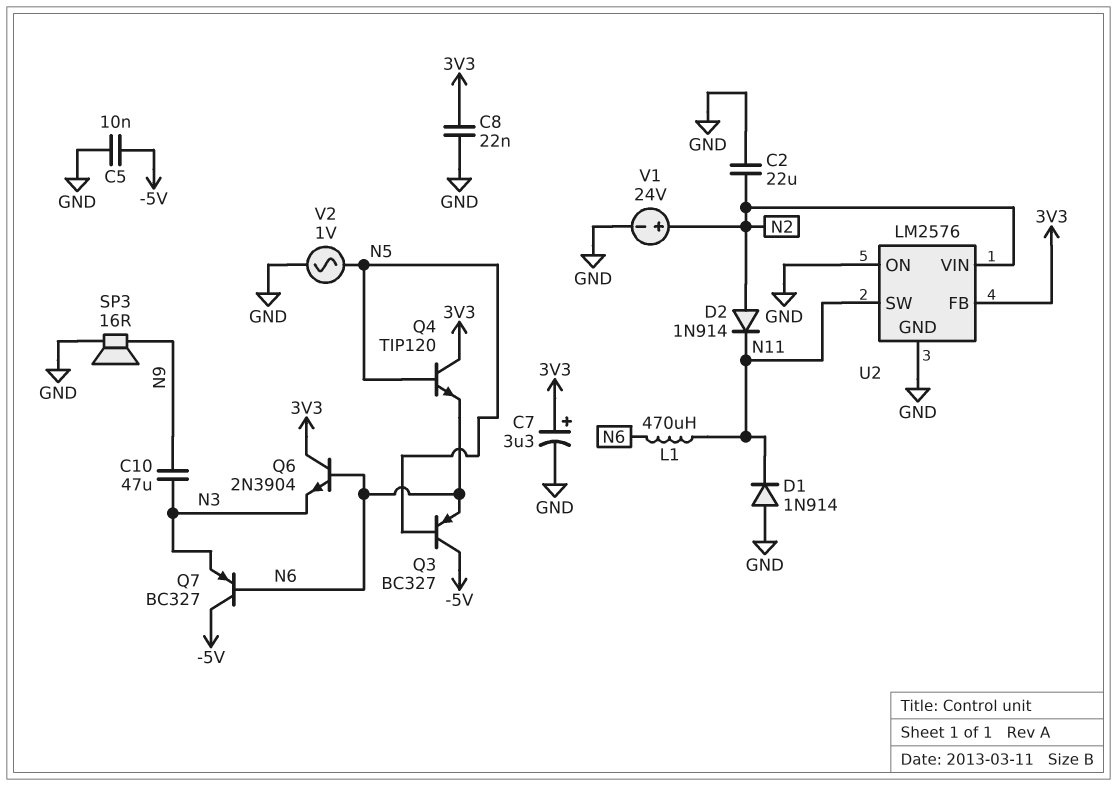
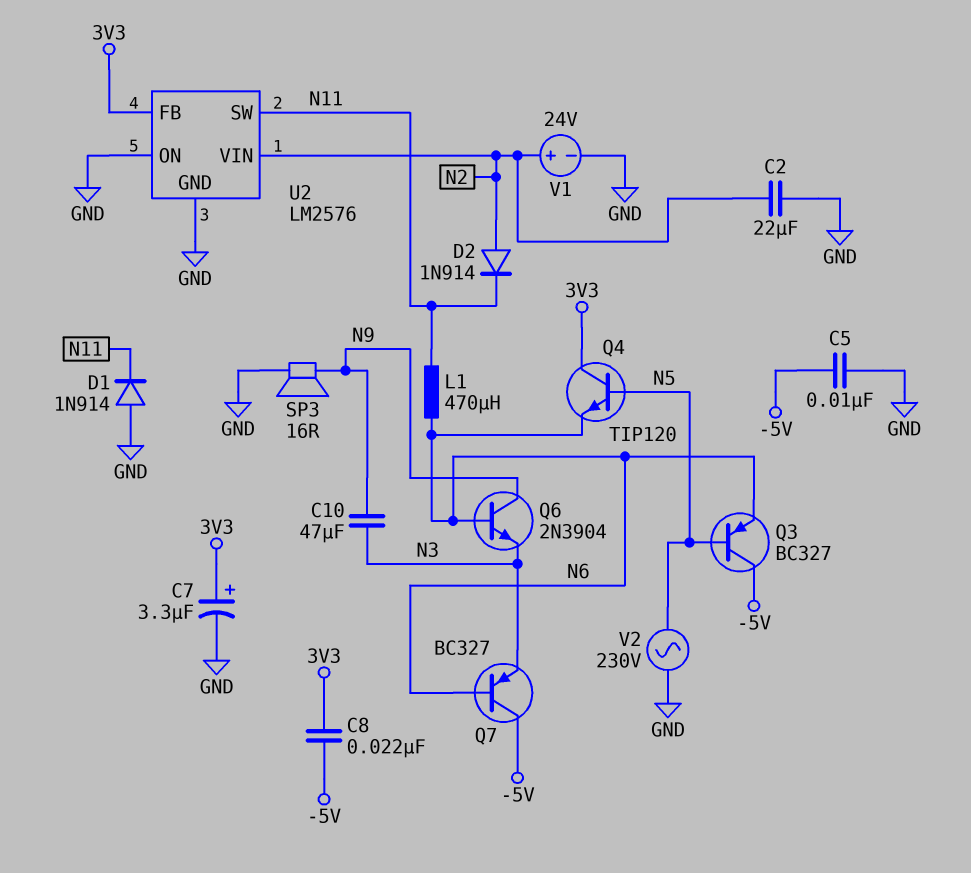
C8: 22nF (3V3, GND) -> 22nF (-5V, 3V3)
Q6: NPN 2N3904 (B N6, C 3V3, E N3) -> NPN 2N3904 (B N6, C N9, E N3)
V2: AC 1V (GND, N5) -> AC 230V (GND, N5)

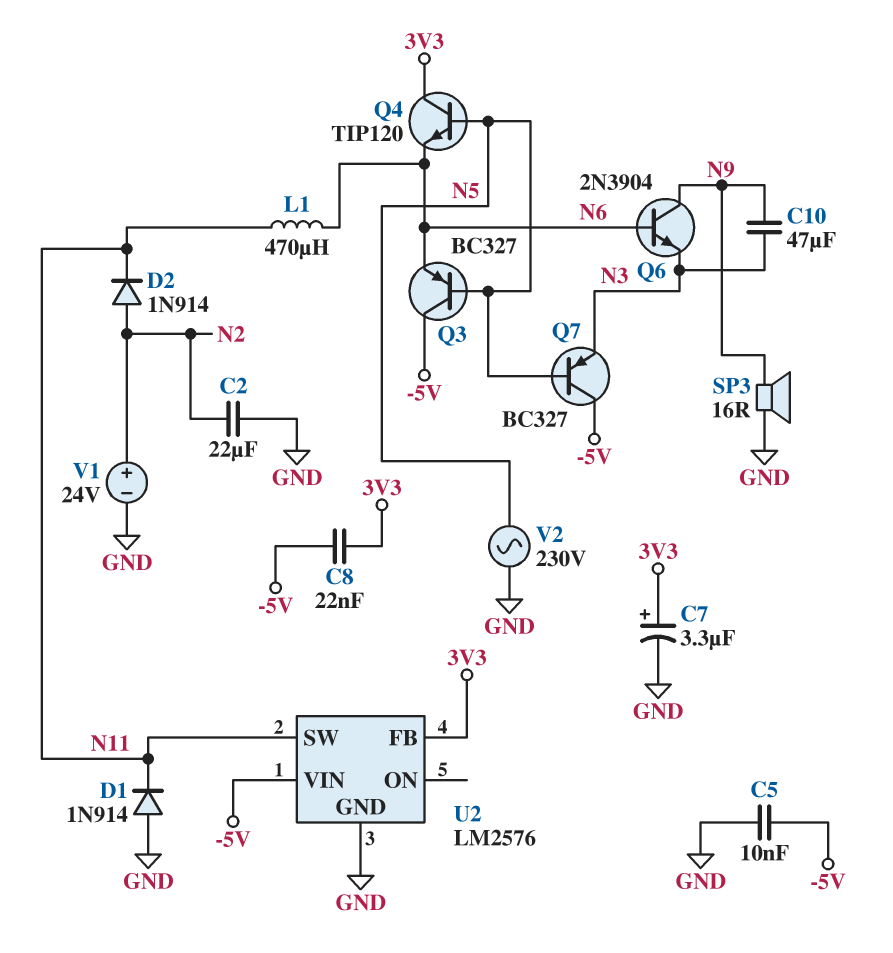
Q7: PNP BC327 (B N6, C -5V, E N3) -> PNP BC327 (B N5, C -5V, E N3)
U2 pin ON: GND -> none
U2 pin VIN: N2 -> -5V

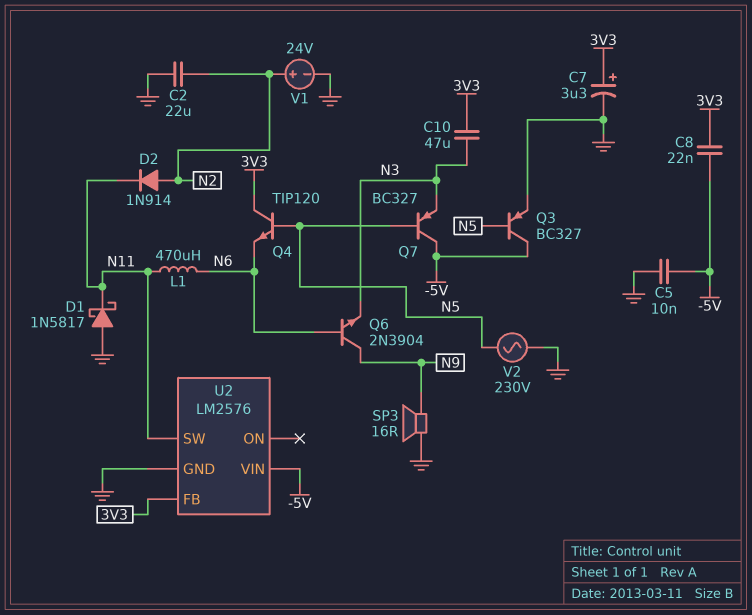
C10: 47uF (N3, N9) -> 47uF (3V3, N3)
D1: diode 1N914 (A GND, K N11) -> schottky 1N5817 (A GND, K N11)
Q3: PNP BC327 (B N5, C -5V, E N6) -> PNP BC327 (B N5, C -5V, E GND)

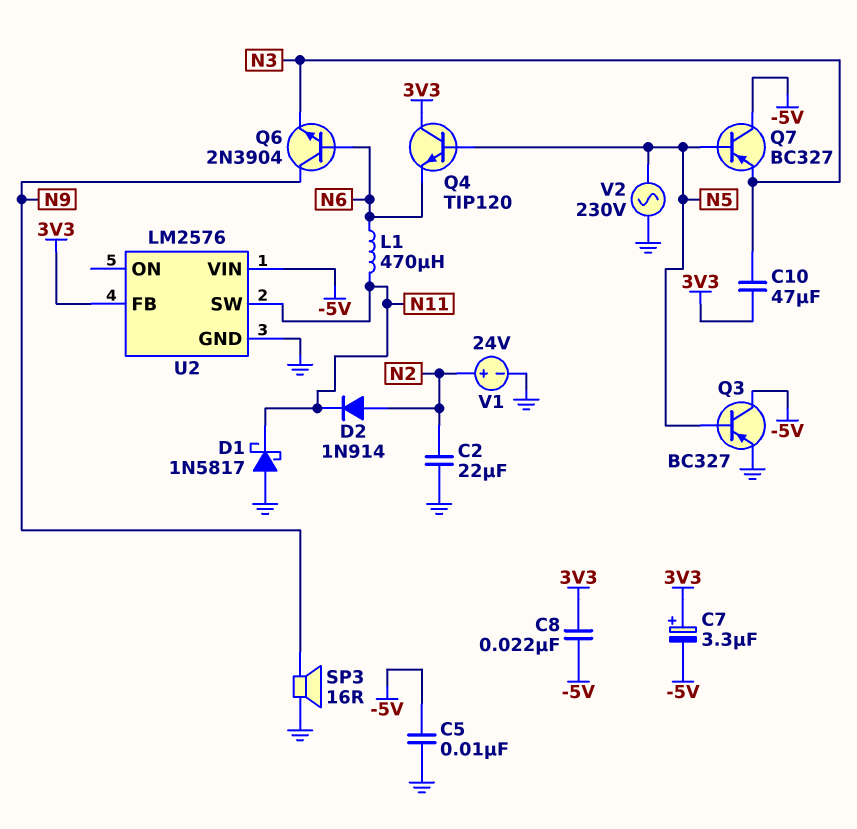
C7: 3.3uF (plus 3V3, minus GND) -> 3.3uF (plus 3V3, minus -5V)

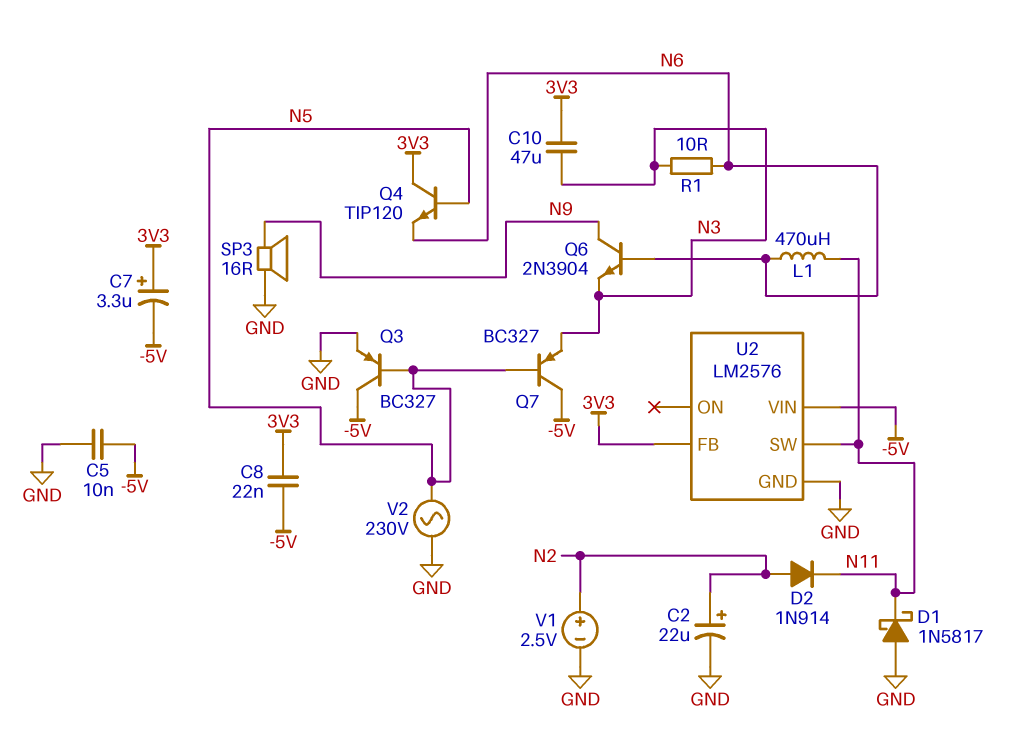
C2: 22uF (GND, N2) -> 22uF (plus N2, minus GND)
R1: none -> 10 (N3, N6)
V1: 24V (plus N2, minus GND) -> 2.5V (plus N2, minus GND)

